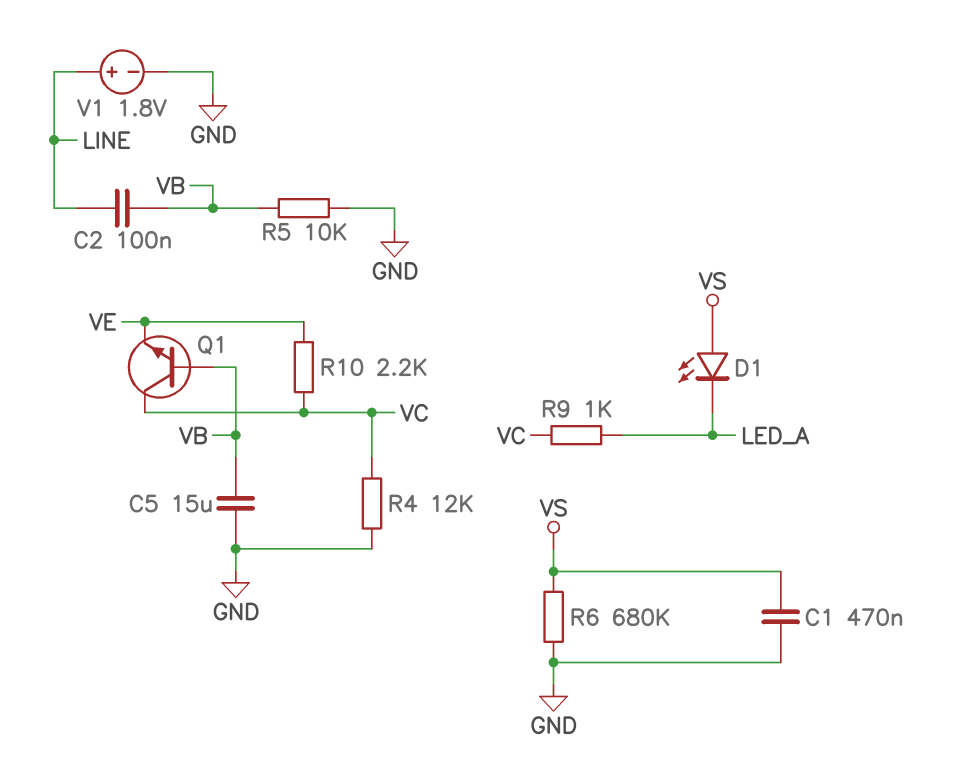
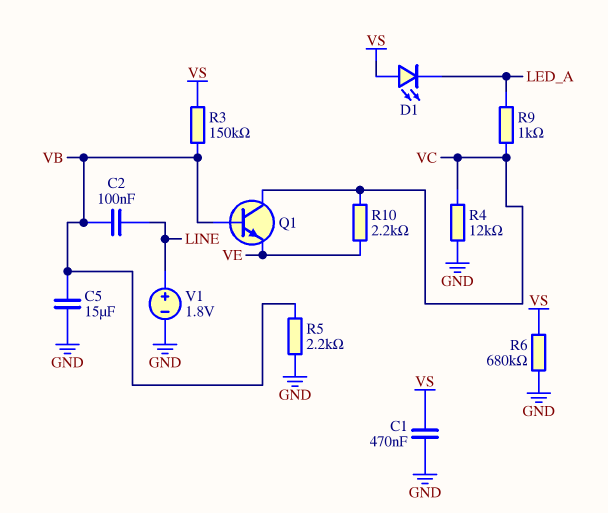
R3: none -> 150k (VB, VS)
R5: 10k (GND, VB) -> 2.2k (GND, VB)

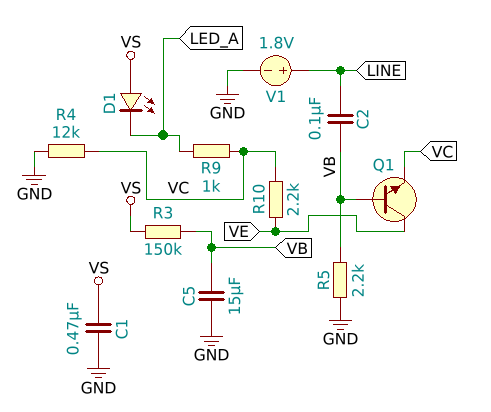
Q1: NPN (B VB, C VC, E VE) -> NPN (B VB, C VE, E VC)
R6: 680k (GND, VS) -> none

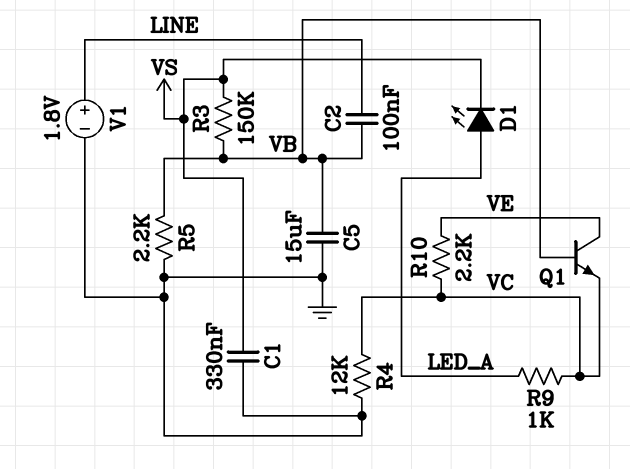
C1: 470nF (GND, VS) -> 330nF (GND, VS)
D1: LED (A VS, K LED_A) -> LED (A LED_A, K VS)

